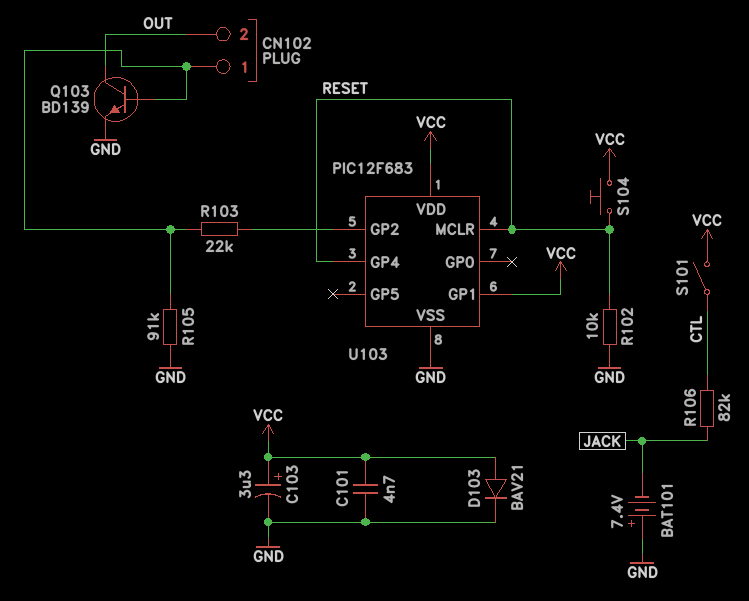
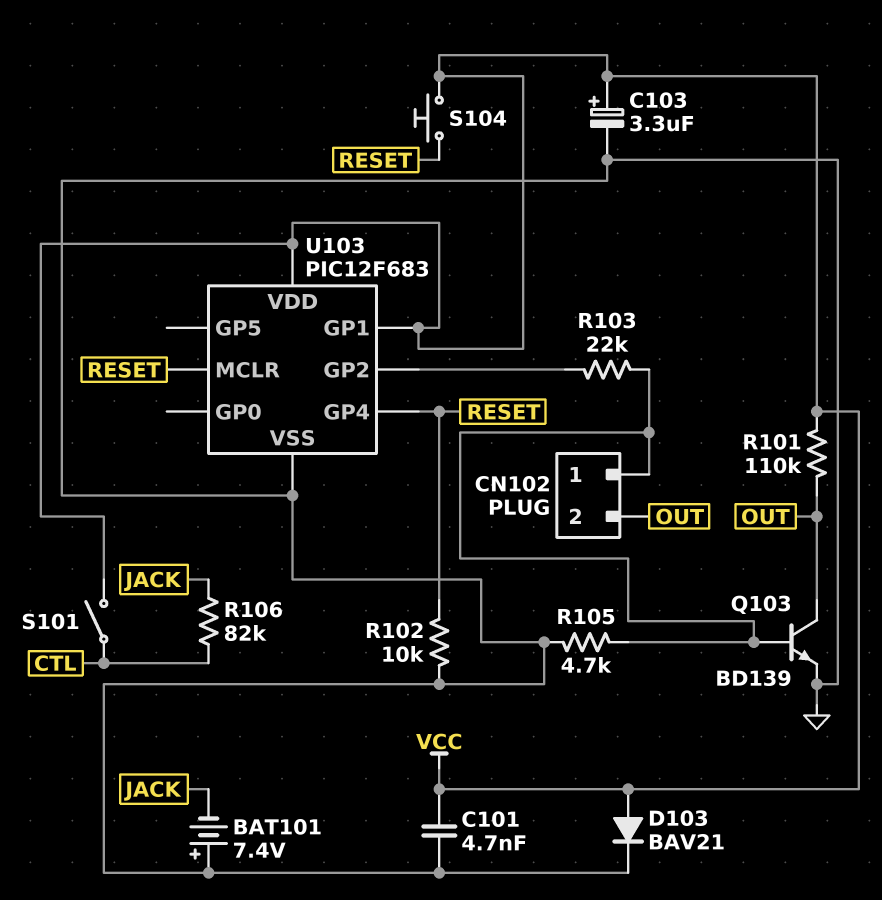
R101: none -> 110k (OUT, VCC)
R105: 91k (CN102/1, GND) -> 4.7k (CN102/1, GND)

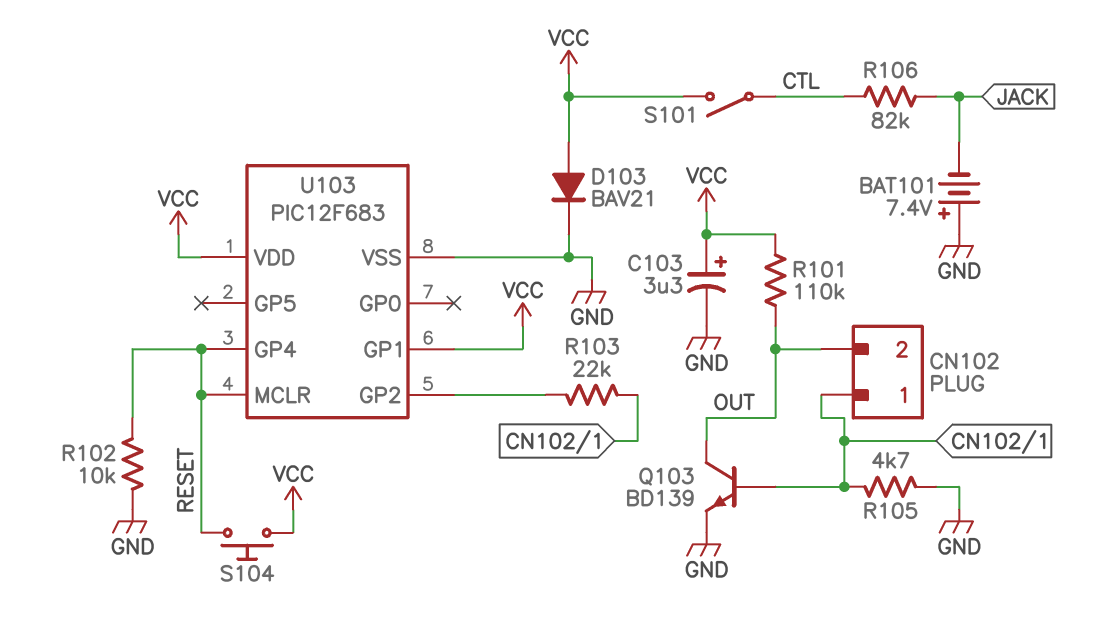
C101: 4.7nF (GND, VCC) -> none

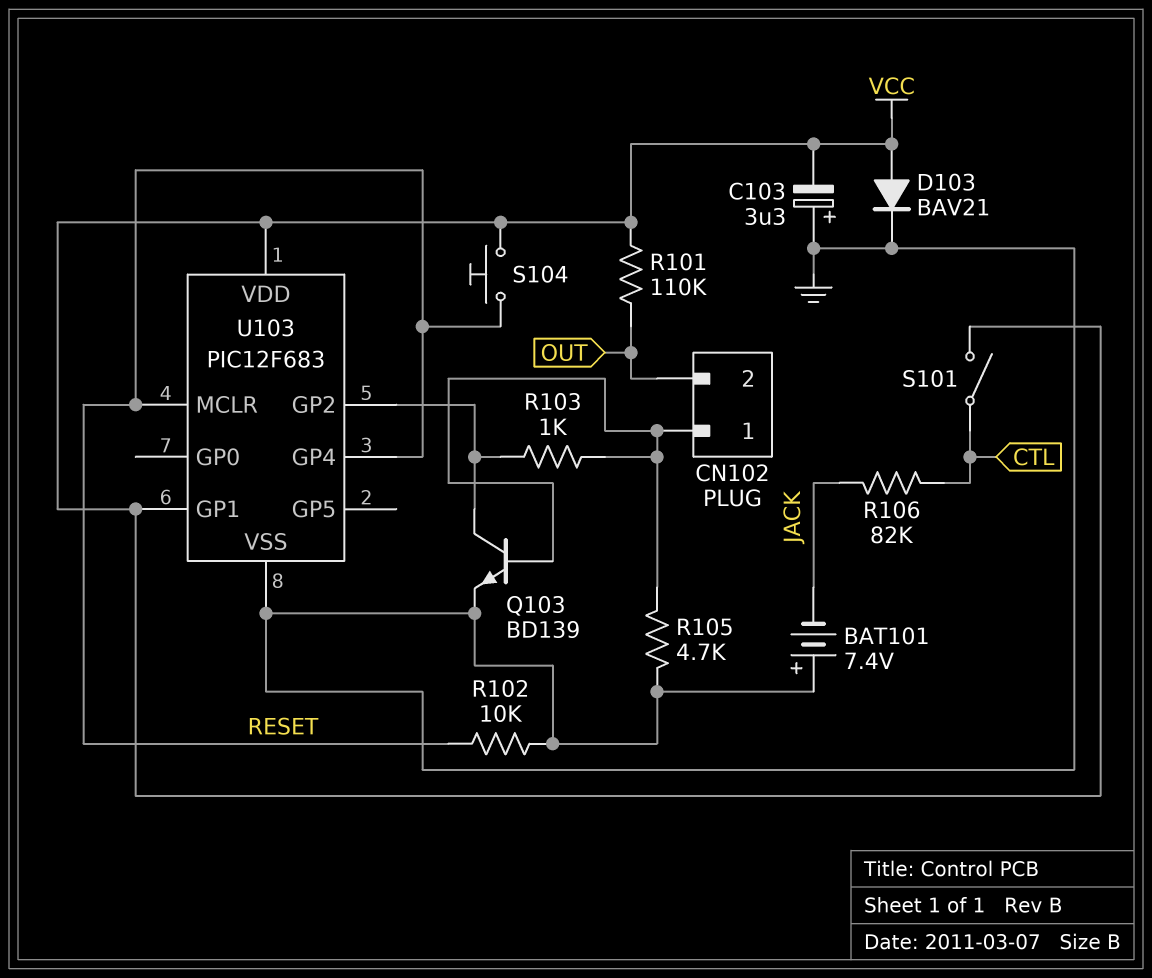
C103: 3.3uF (plus VCC, minus GND) -> 3.3uF (plus GND, minus VCC)
Q103: NPN BD139 (B CN102/1, C OUT, E GND) -> NPN BD139 (B CN102/1, C U103/GP2, E GND)
R103: 22k (CN102/1, U103/GP2) -> 1k (CN102/1, U103/GP2)

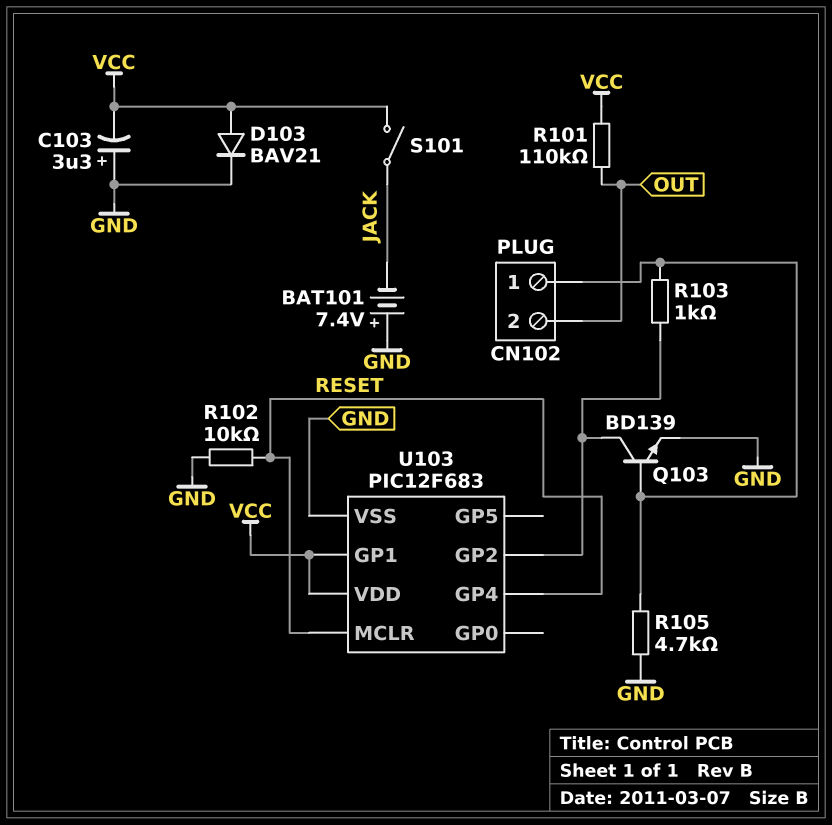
R106: 82k (CTL, JACK) -> none
S101: switch (CTL, VCC) -> switch (JACK, VCC)
S104: button (RESET, VCC) -> none

